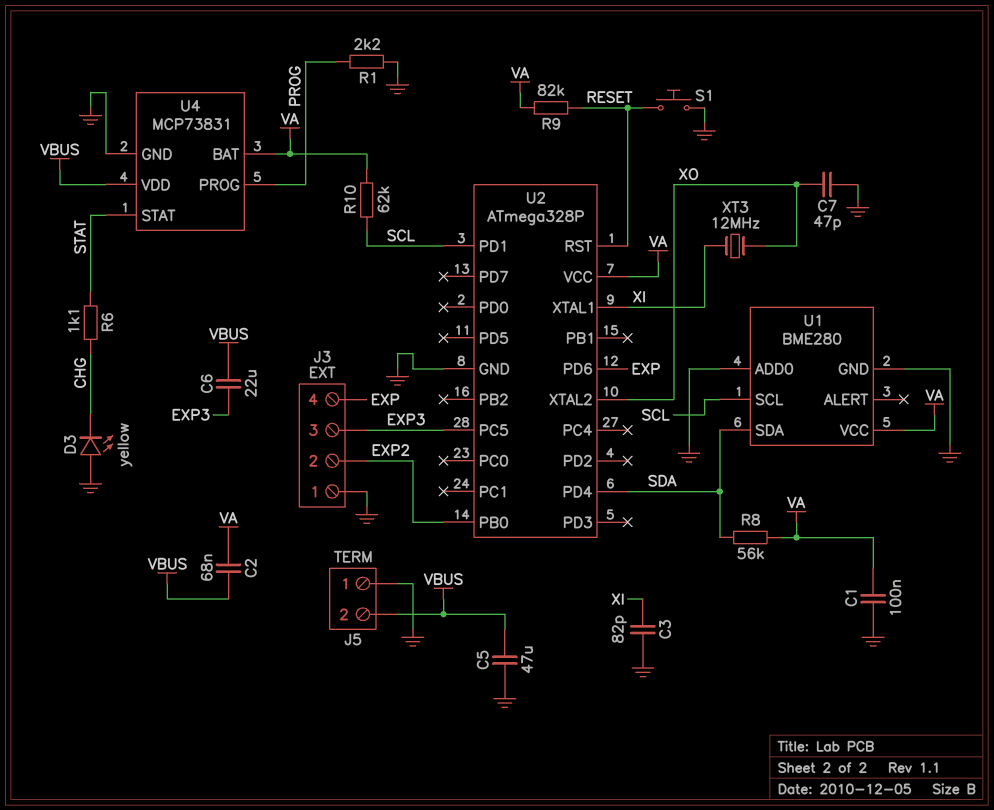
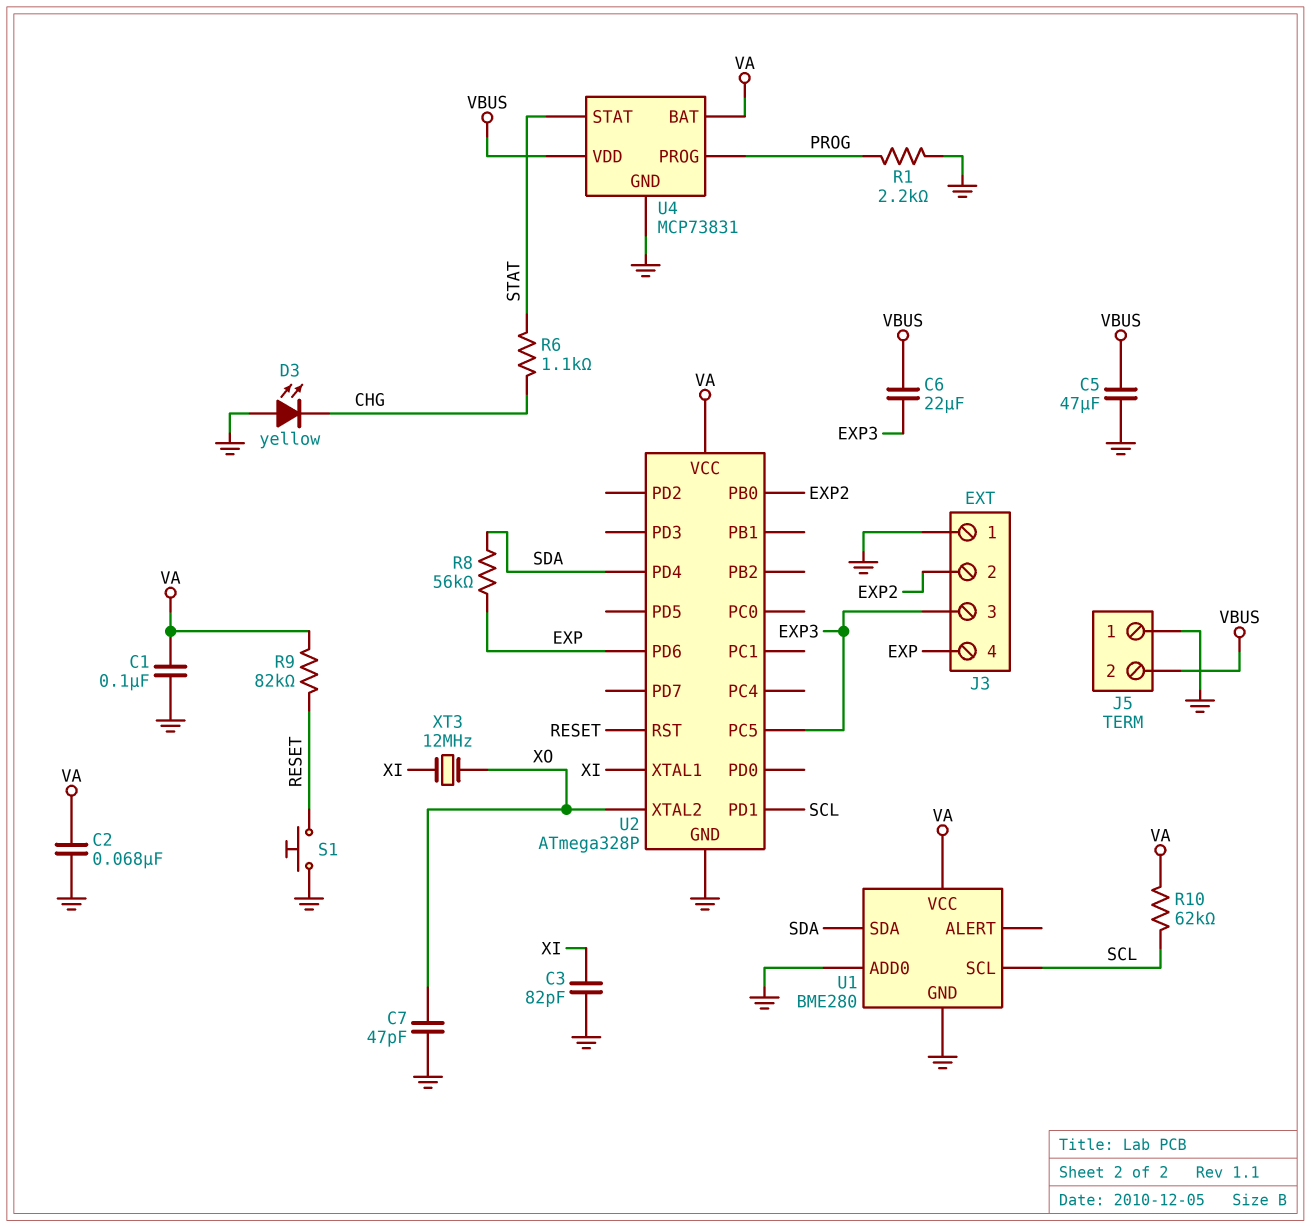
C2: 68nF (VA, VBUS) -> 68nF (GND, VA)
R8: 56k (SDA, VA) -> 56k (EXP, SDA)

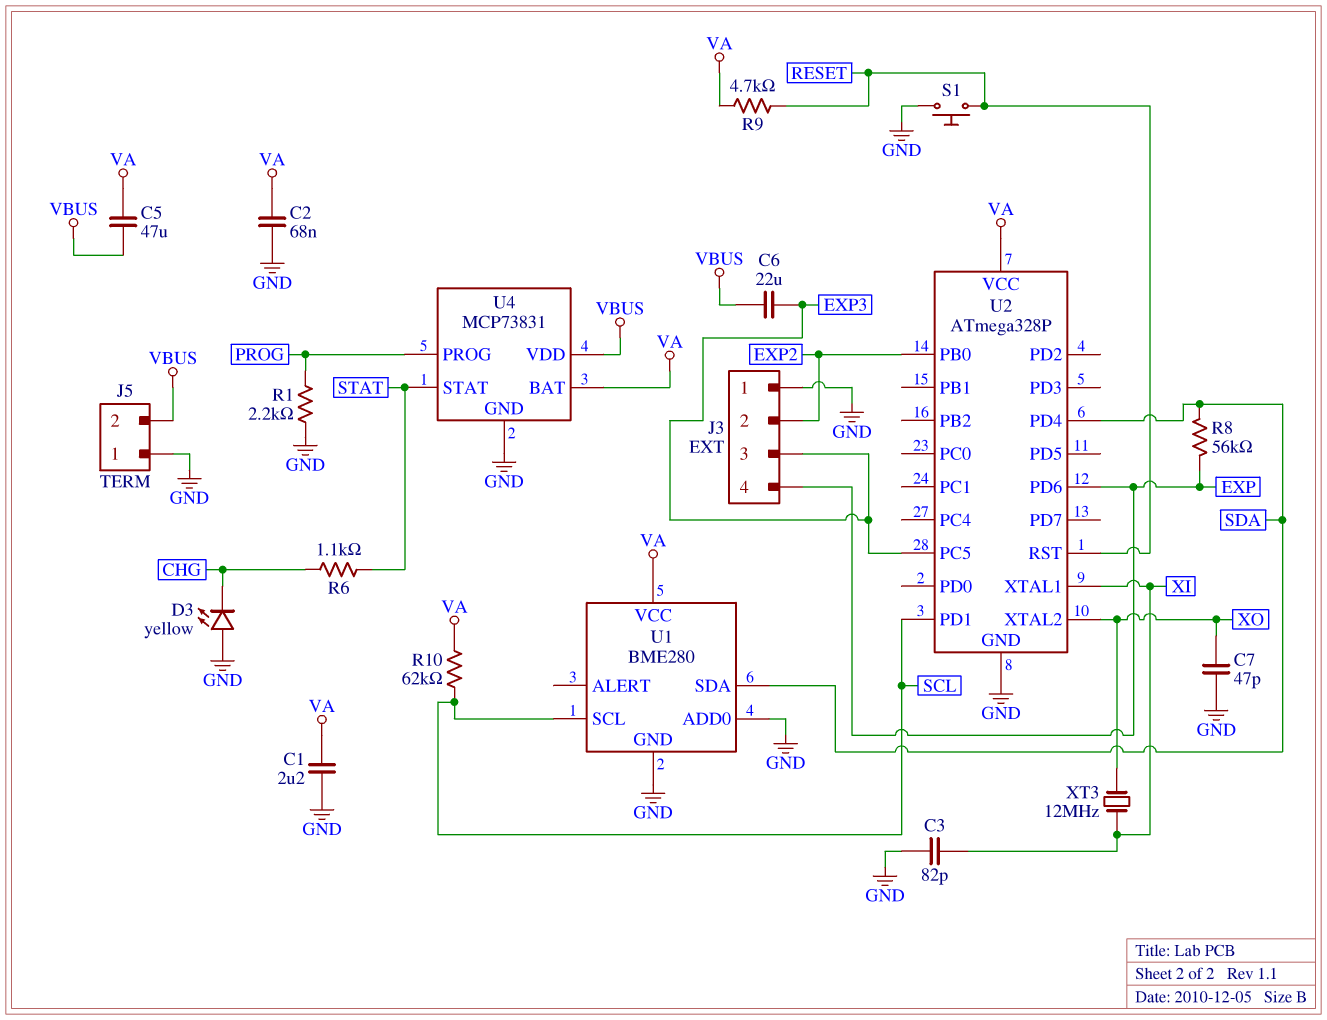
C1: 100nF (GND, VA) -> 2.2uF (GND, VA)
C5: 47uF (GND, VBUS) -> 47uF (VA, VBUS)
R9: 82k (RESET, VA) -> 4.7k (RESET, VA)

